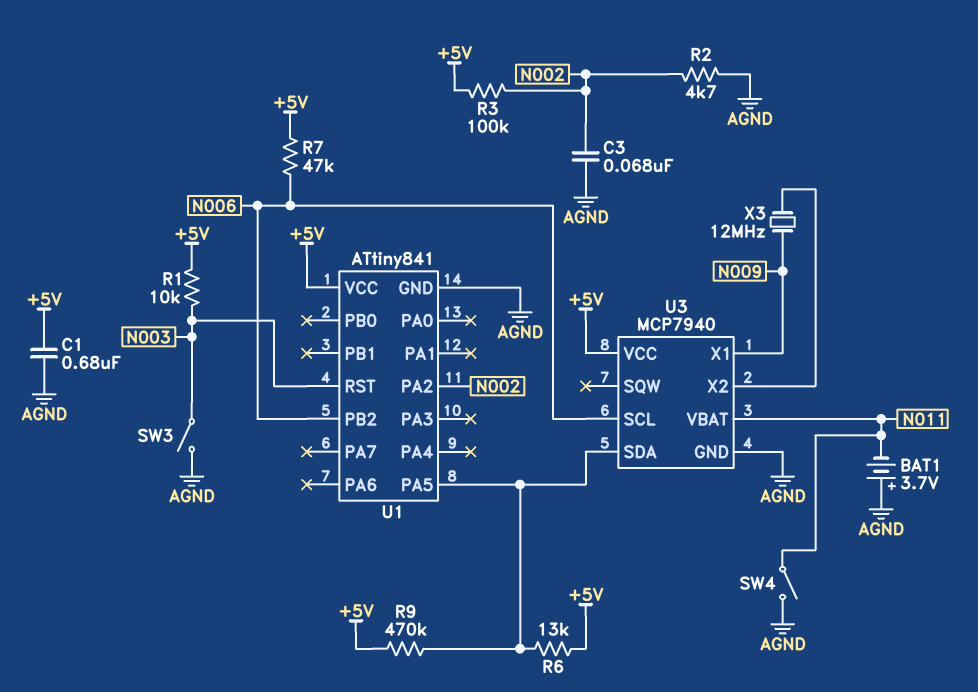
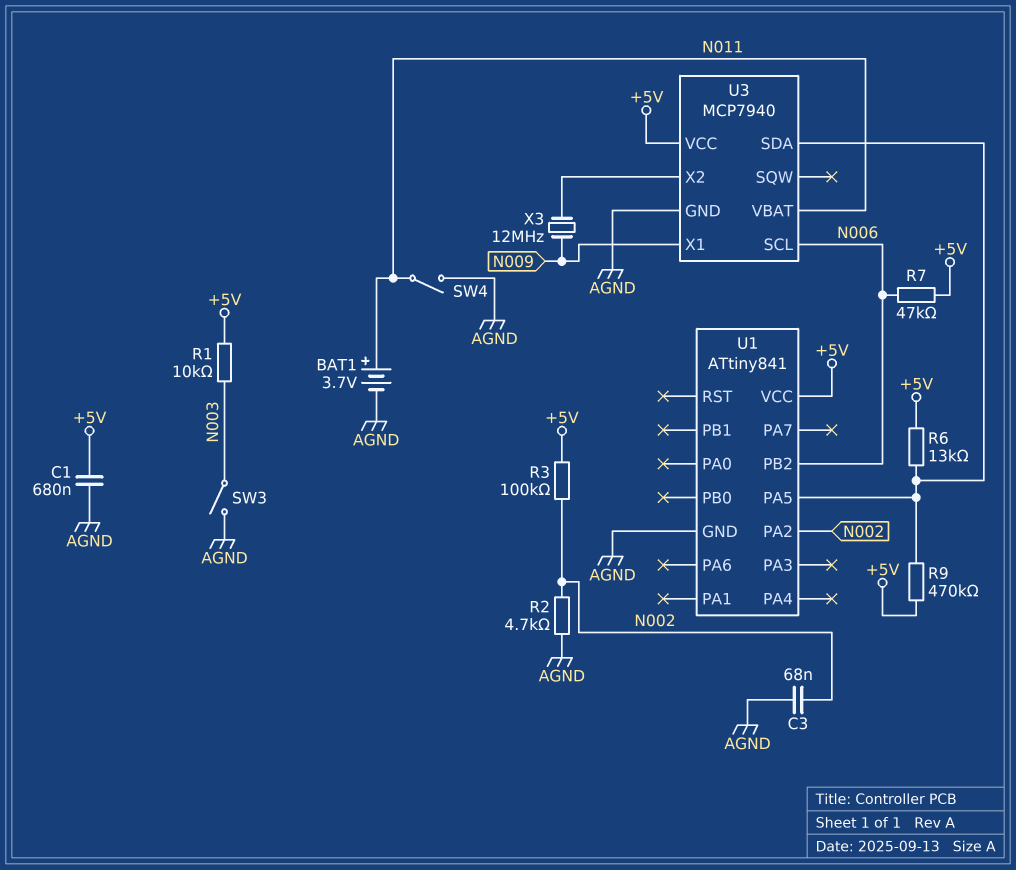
BAT1: 3.7V (plus AGND, minus N011) -> 3.7V (plus N011, minus AGND)
U1 pin RST: N003 -> none

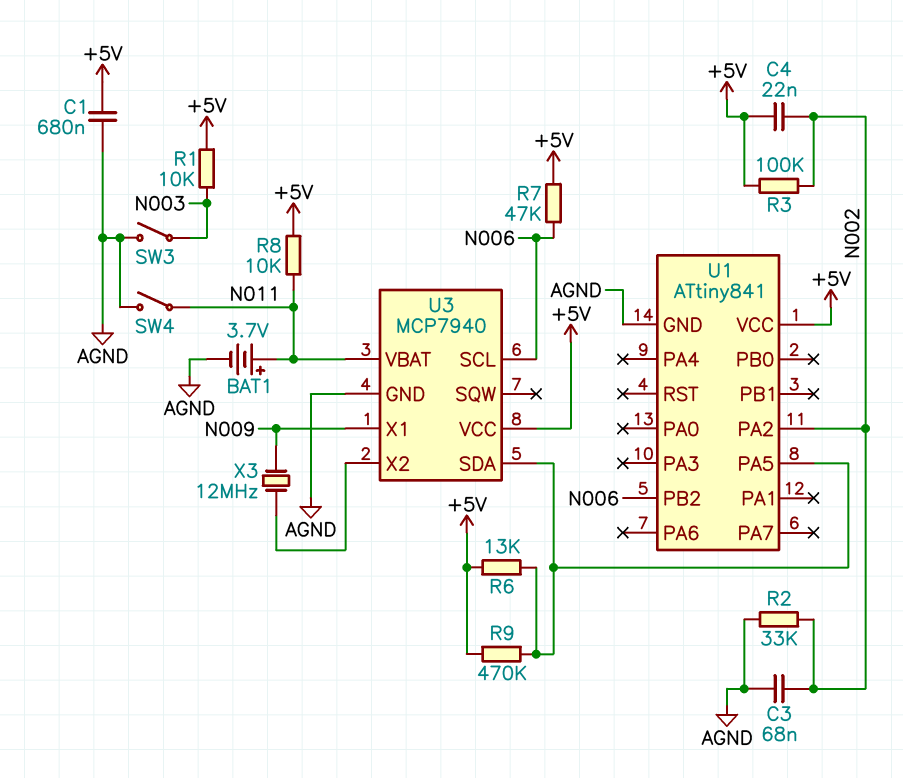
C4: none -> 22nF (+5V, N002)
R2: 4.7k (AGND, N002) -> 33k (AGND, N002)
R8: none -> 10k (+5V, N011)

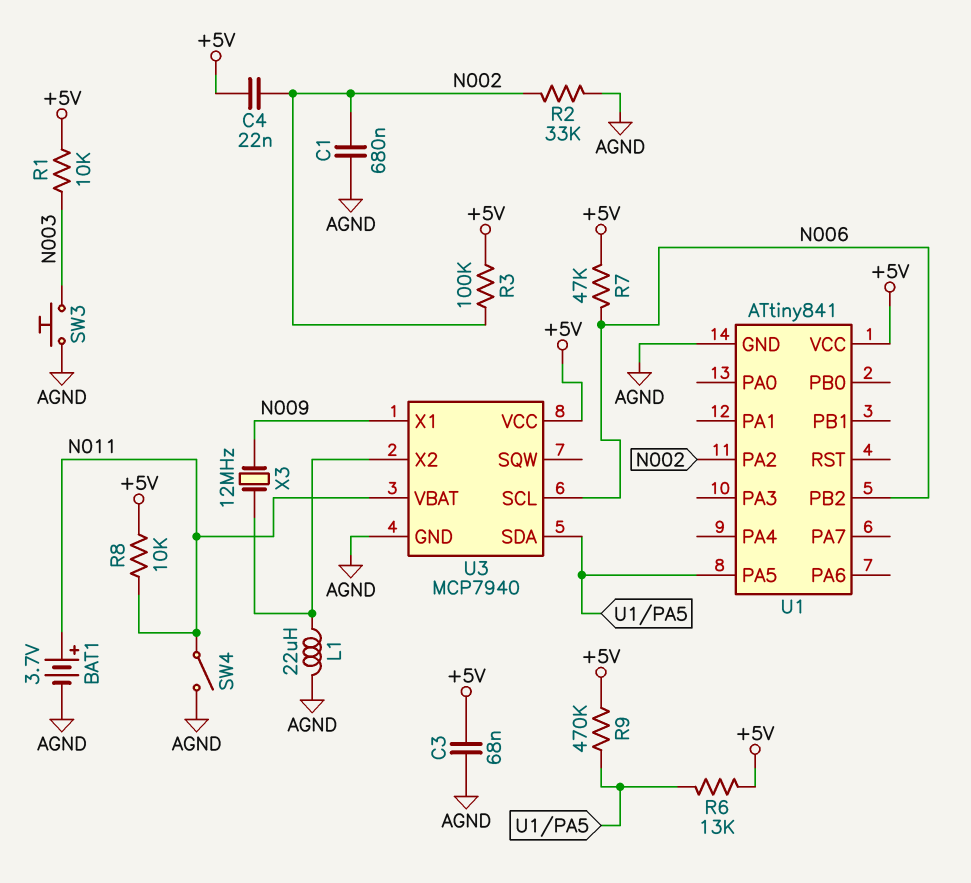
C1: 680nF (+5V, AGND) -> 680nF (AGND, N002)
C3: 68nF (AGND, N002) -> 68nF (+5V, AGND)
L1: none -> 22uH (AGND, U3/X2)
SW3: switch (AGND, N003) -> button (AGND, N003)

